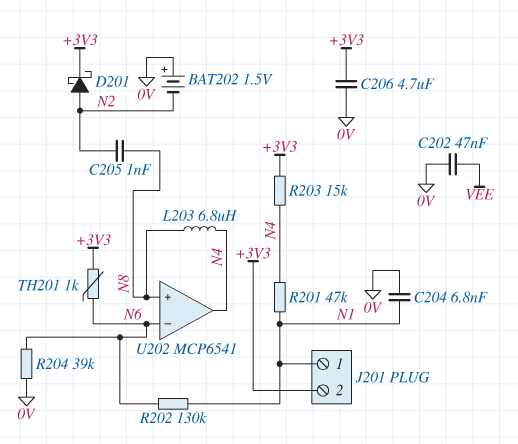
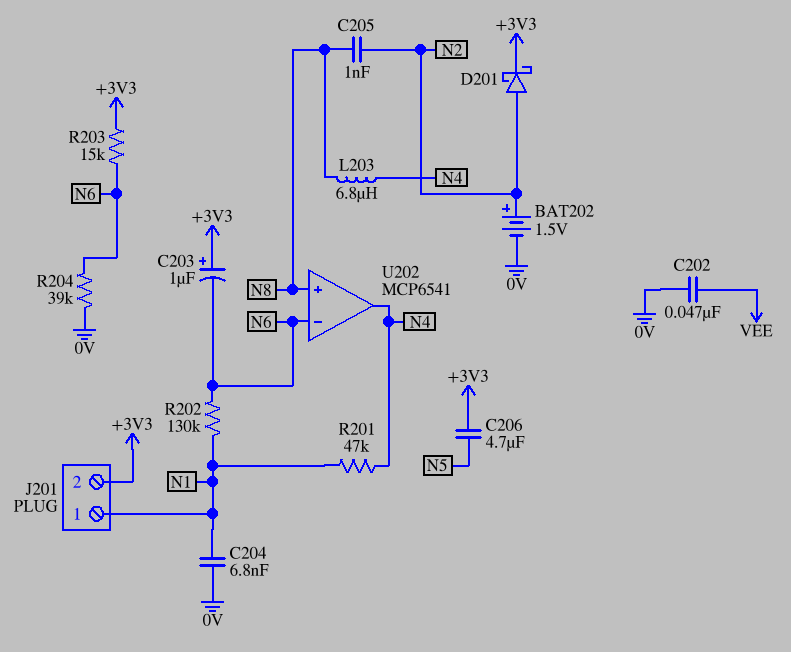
BAT202: 1.5V (plus 0V, minus N2) -> 1.5V (plus N2, minus 0V)
C203: none -> 1uF (plus +3V3, minus N6)
C206: 4.7uF (+3V3, 0V) -> 4.7uF (+3V3, N5)
R203: 15k (+3V3, N4) -> 15k (+3V3, N6)
TH201: 1k (+3V3, N6) -> none

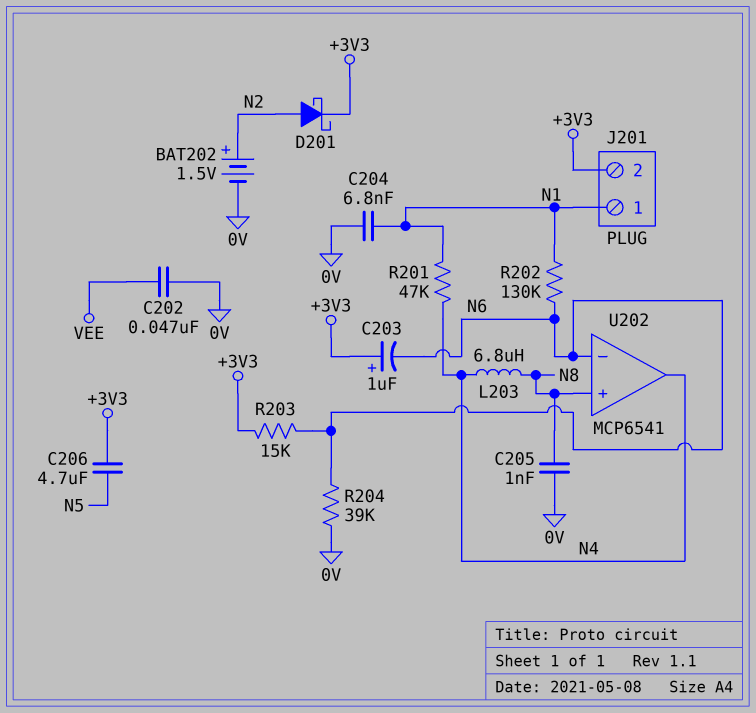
C205: 1nF (N2, N8) -> 1nF (0V, N8)

